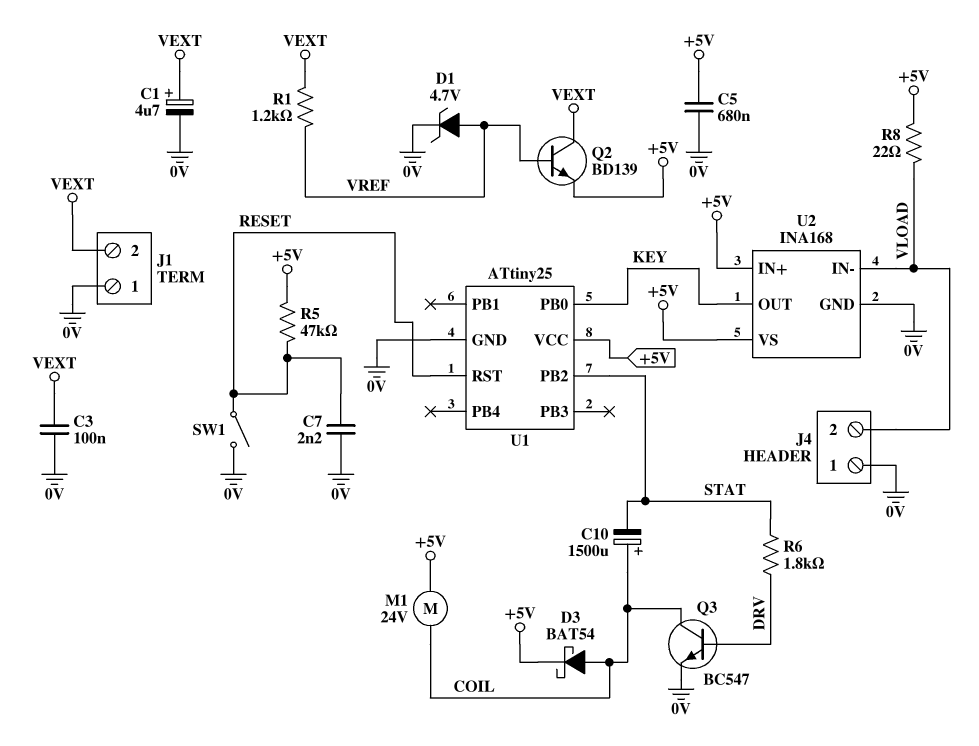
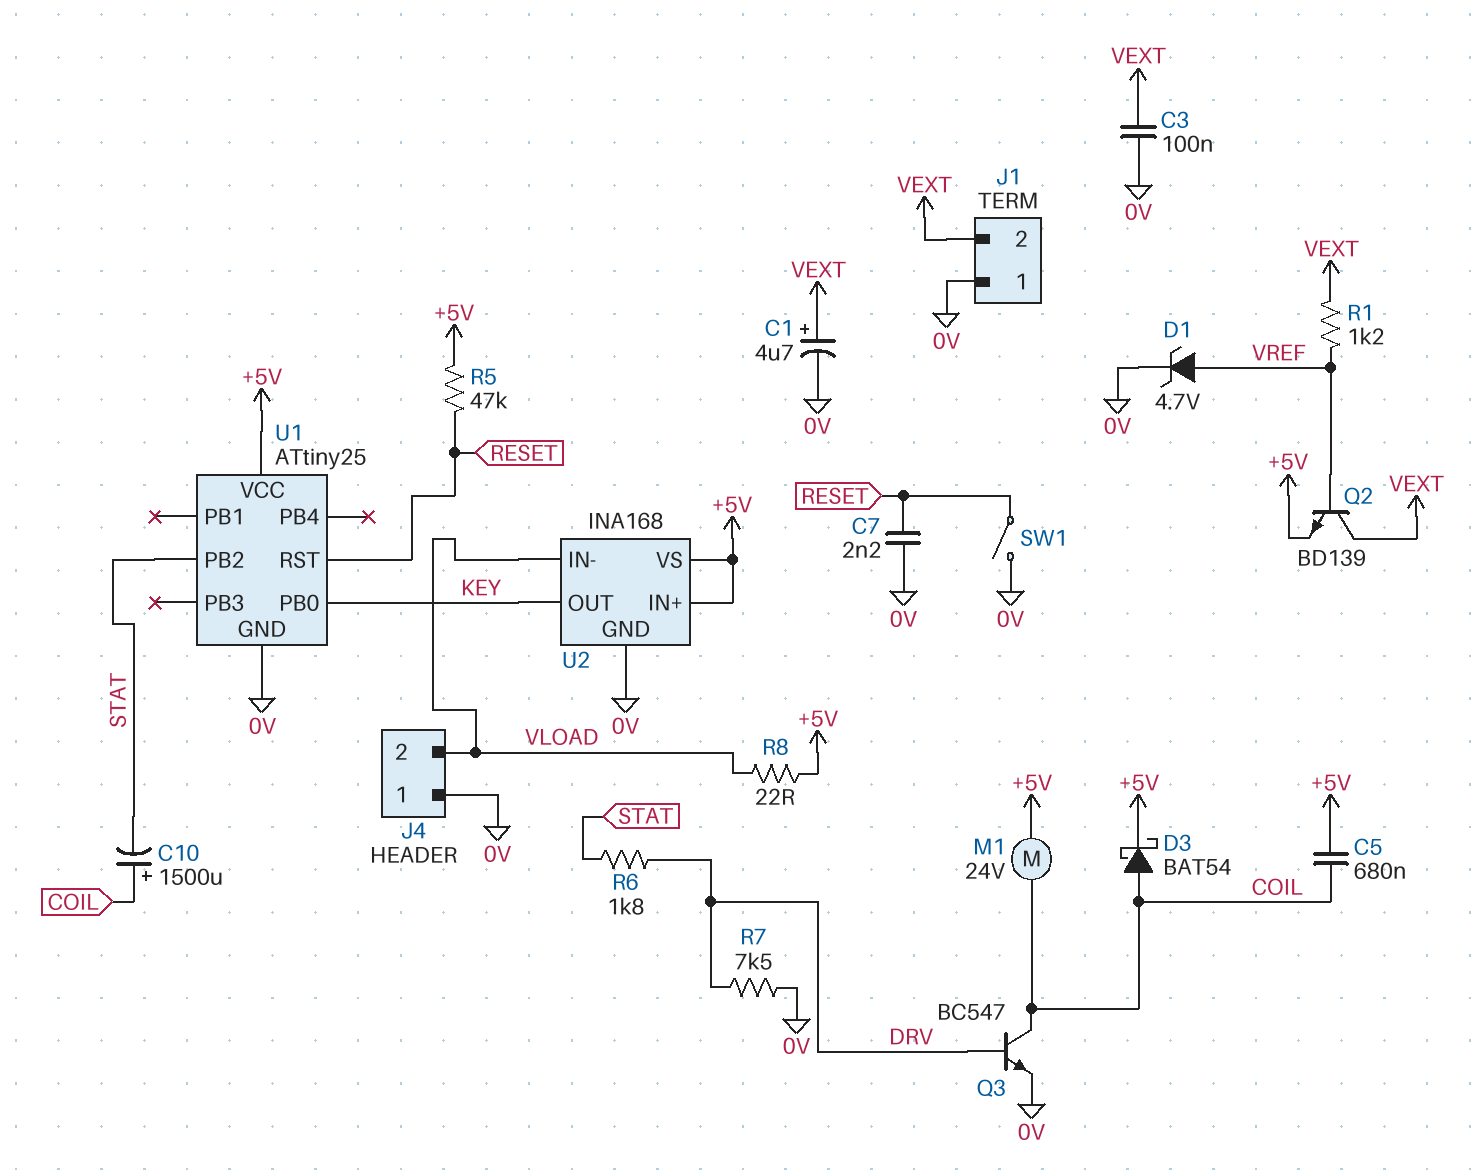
C5: 680nF (+5V, 0V) -> 680nF (+5V, COIL)
R7: none -> 7.5k (0V, DRV)

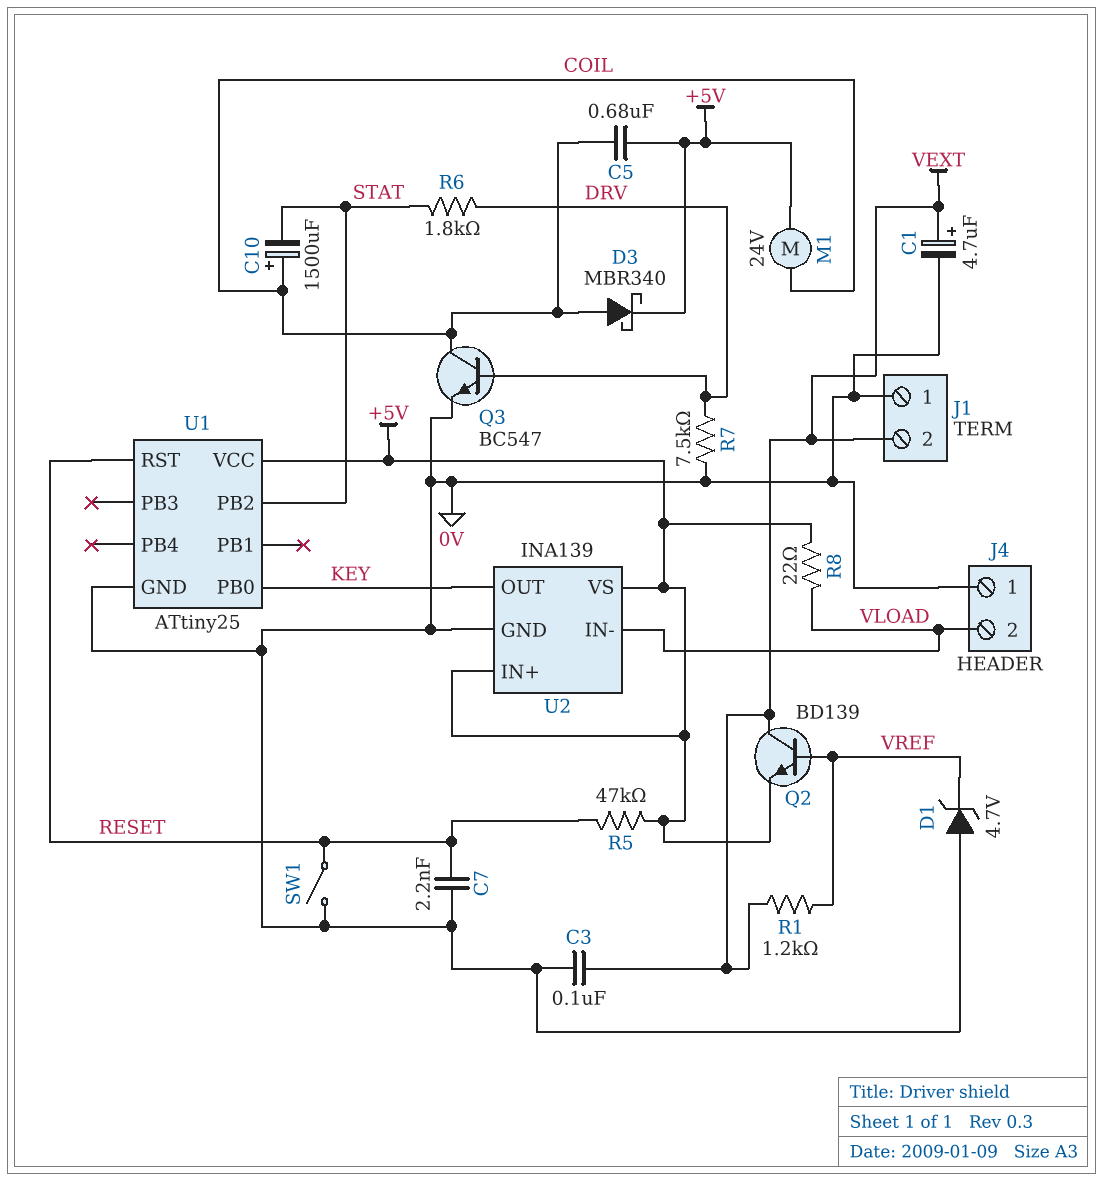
D1: zener 4.7V (A VREF, K 0V) -> zener 4.7V (A 0V, K VREF)
D3: schottky BAT54 (A COIL, K +5V) -> schottky MBR340 (A COIL, K +5V)
U2: INA168 -> INA139

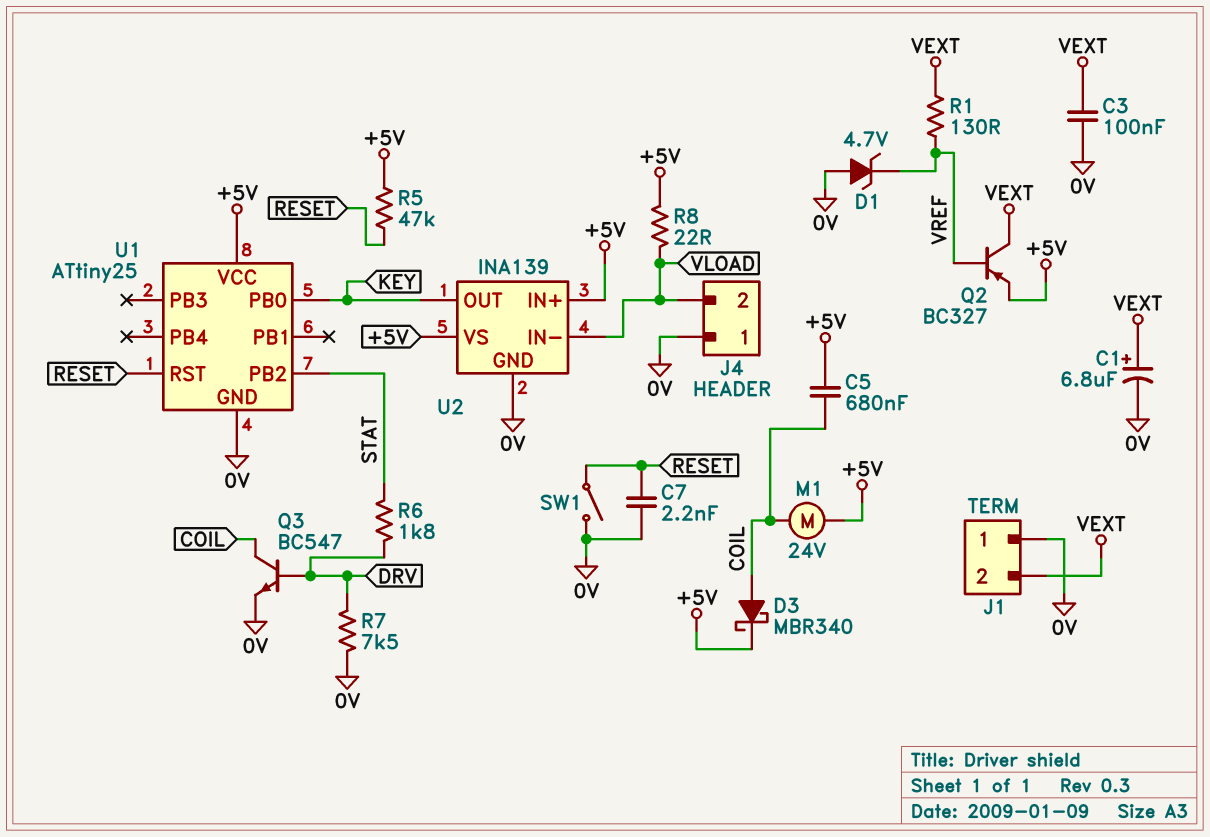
C1: 4.7uF (plus VEXT, minus 0V) -> 6.8uF (plus VEXT, minus 0V)
C10: 1500uF (plus COIL, minus STAT) -> none
Q2: NPN BD139 (B VREF, C VEXT, E +5V) -> PNP BC327 (B VREF, C VEXT, E +5V)
R1: 1.2k (VEXT, VREF) -> 130 (VEXT, VREF)

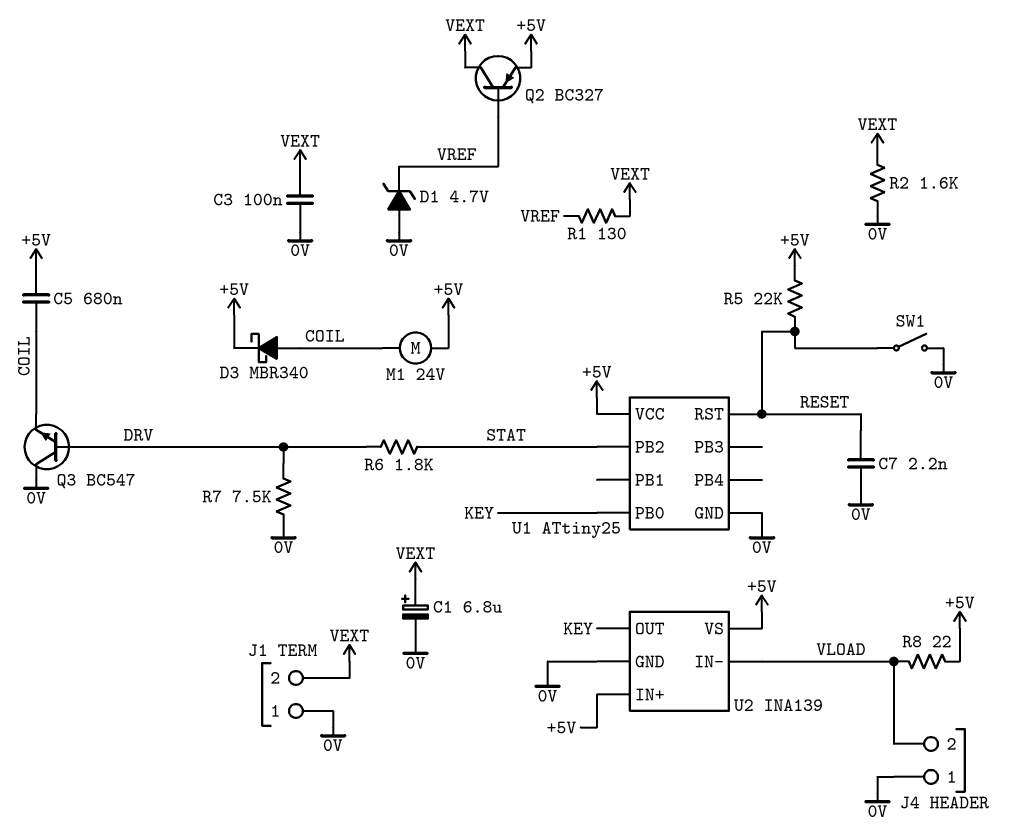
Q3: NPN BC547 (B DRV, C COIL, E 0V) -> NPN BC547 (B DRV, C 0V, E COIL)
R2: none -> 1.6k (0V, VEXT)
R5: 47k (+5V, RESET) -> 22k (+5V, RESET)

